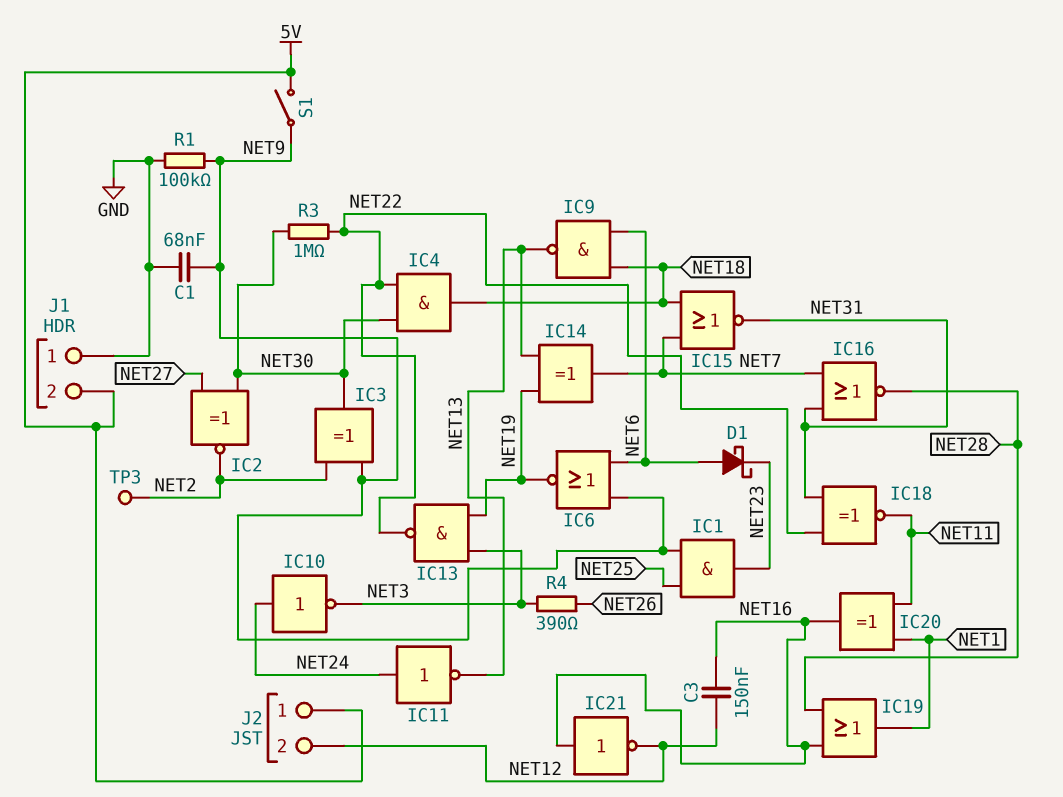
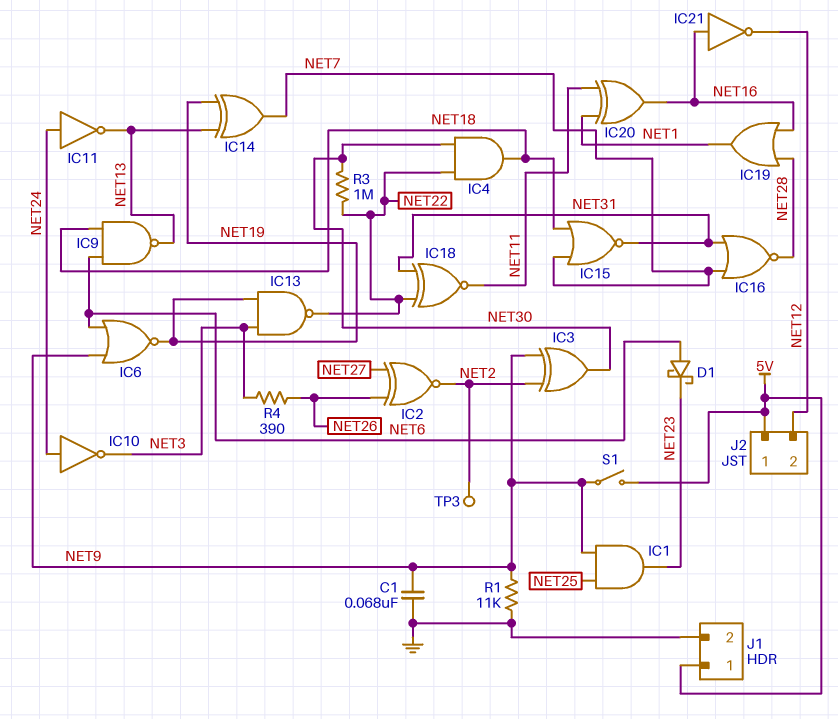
C3: 150nF (NET12, NET16) -> none
IC2: XNOR (in NET27, in NET30, out NET2) -> XNOR (in NET26, in NET27, out NET2)
J1 pin 1: GND -> 5V
J1 pin 2: 5V -> GND
R1: 100k (GND, NET9) -> 11k (GND, NET9)

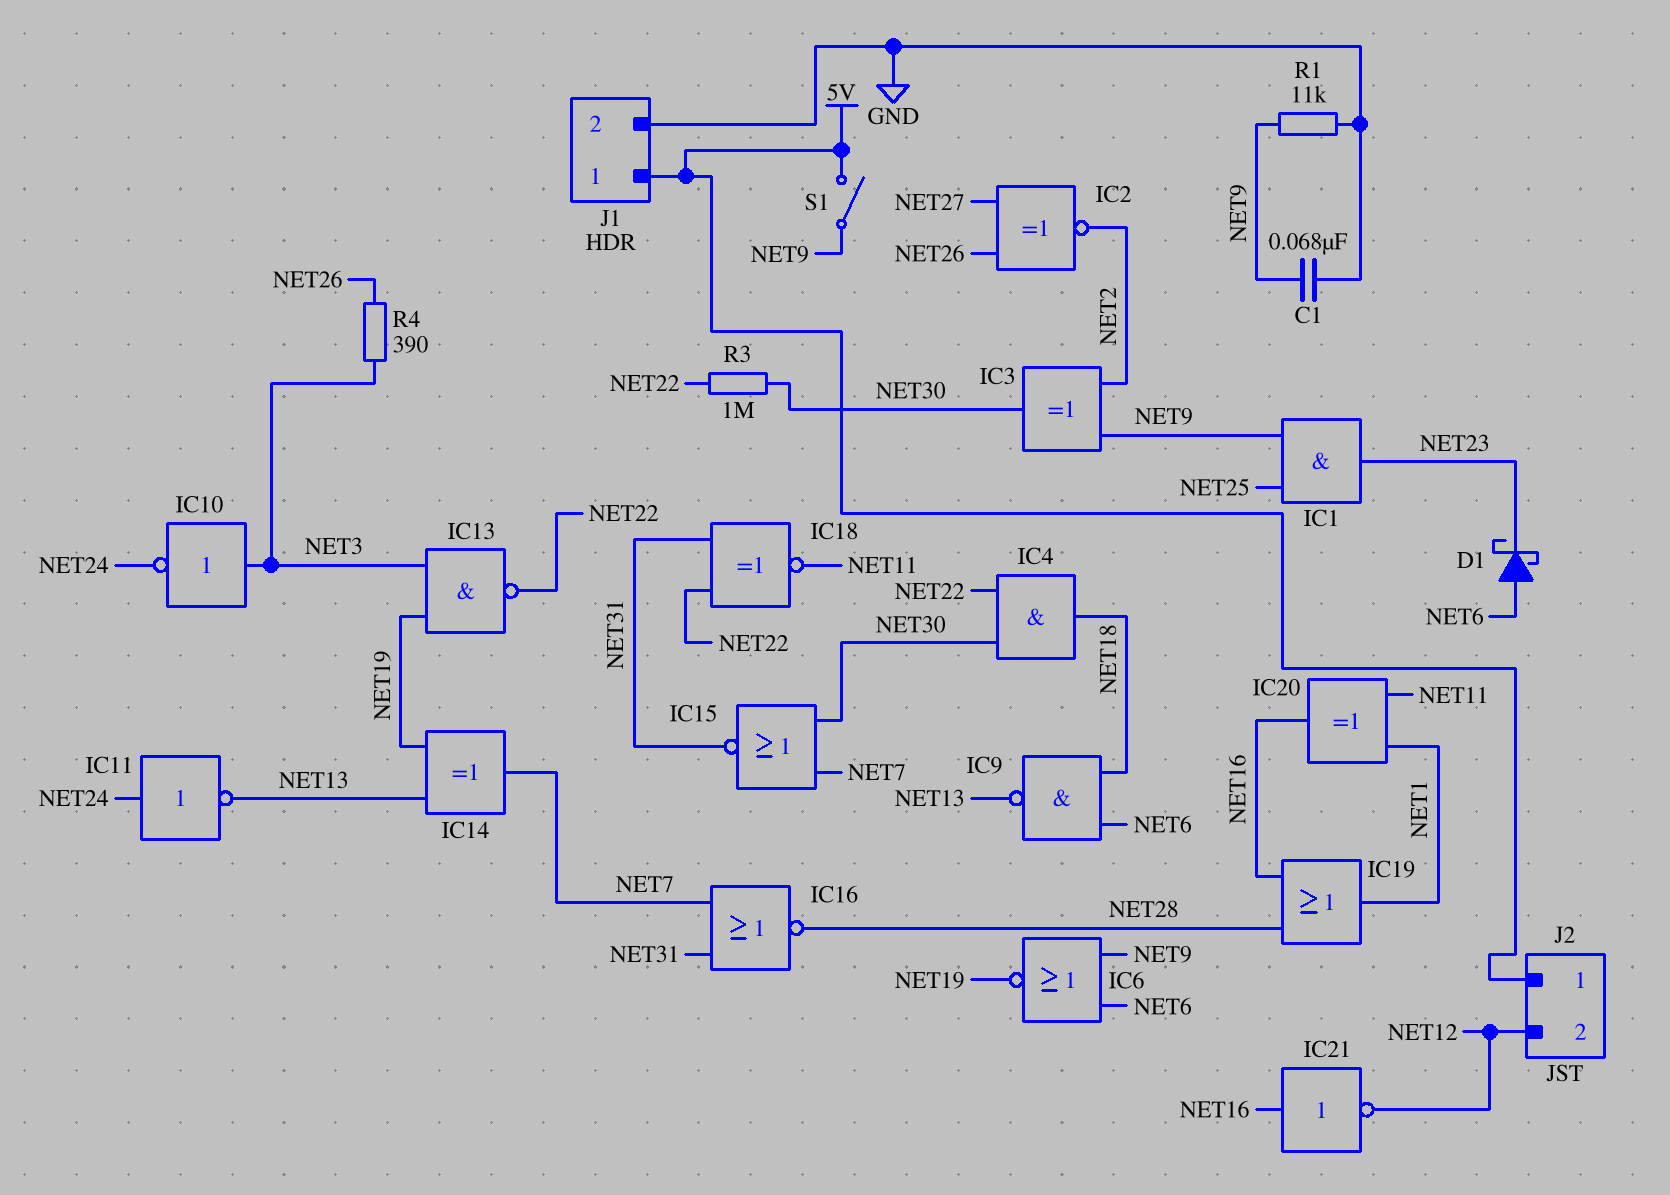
IC10: NOT (in NET24, out NET3) -> NOT (in NET3, out NET24)
IC15: NOR (in NET7, in NET18, out NET31) -> NOR (in NET7, in NET30, out NET31)
TP3: test point (NET2) -> none

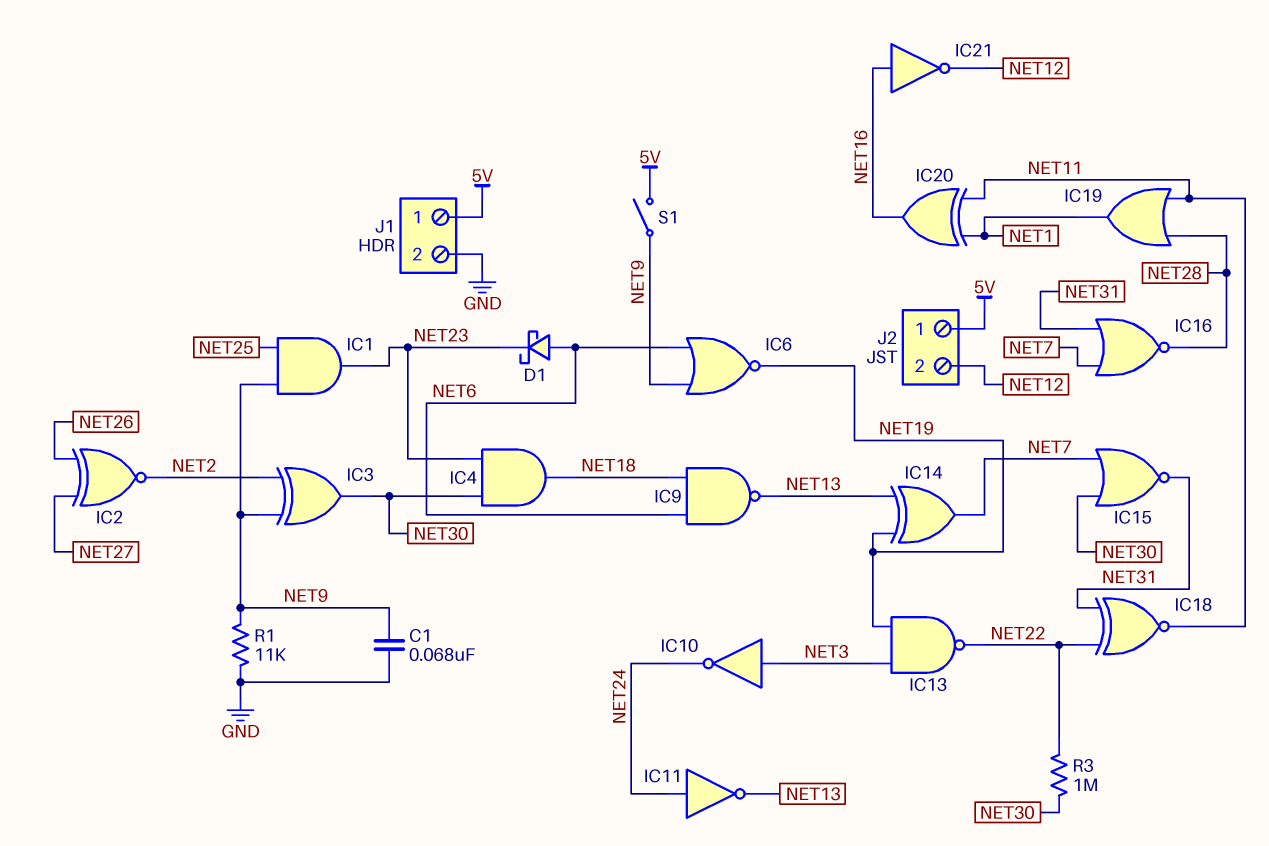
IC4: AND (in NET22, in NET30, out NET18) -> AND (in NET23, in NET30, out NET18)
IC19: OR (in NET16, in NET28, out NET1) -> OR (in NET11, in NET28, out NET1)
R4: 390 (NET3, NET26) -> none

